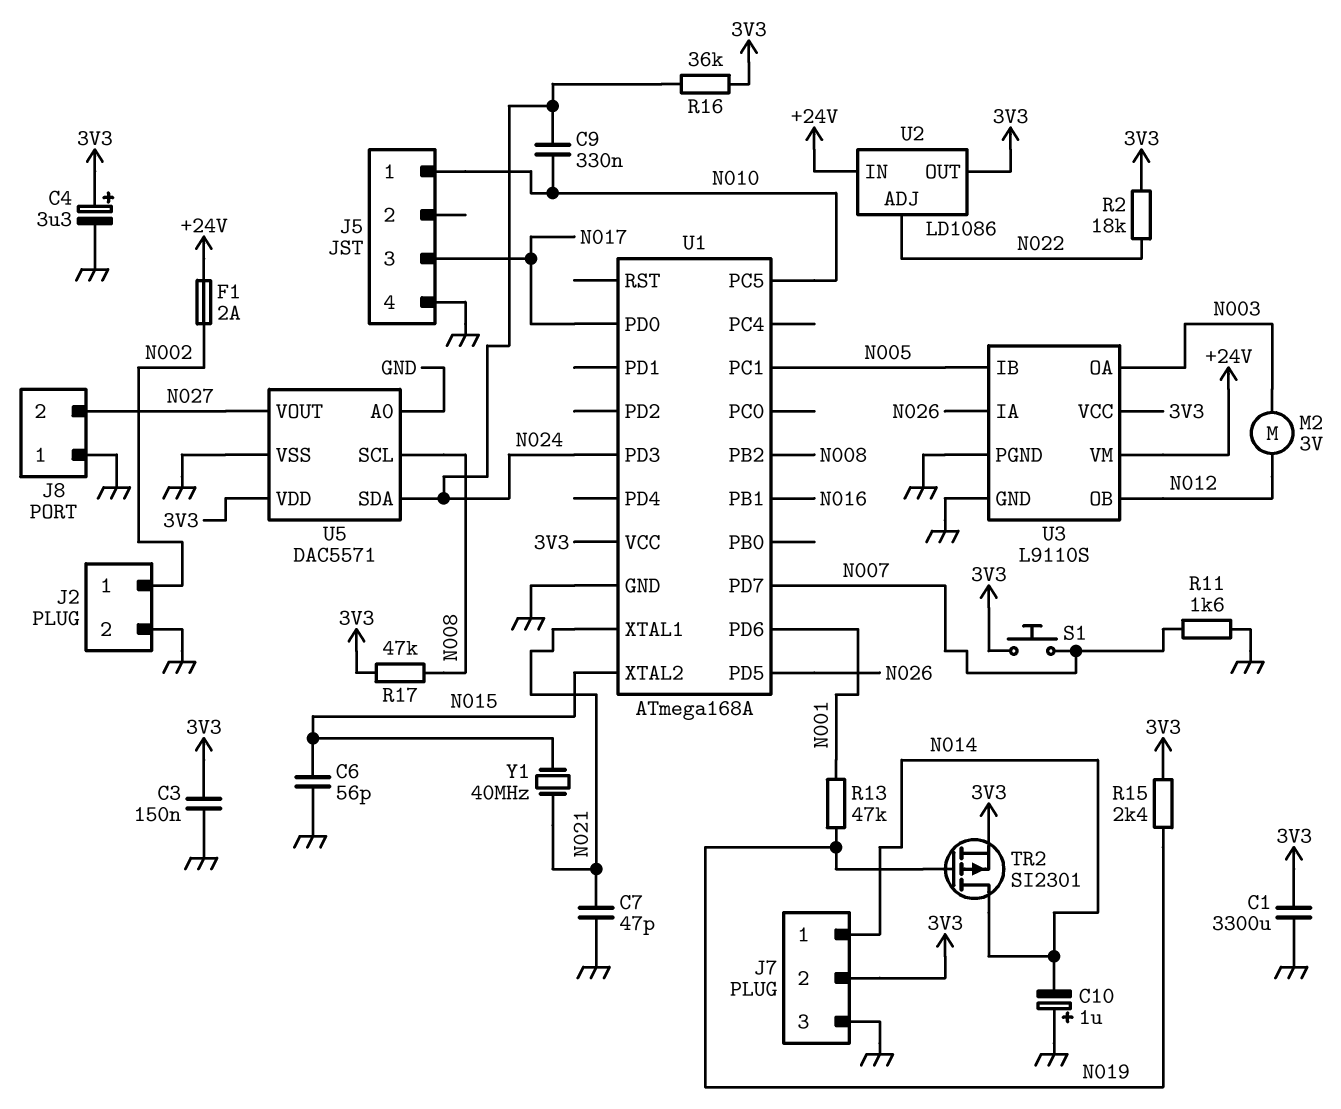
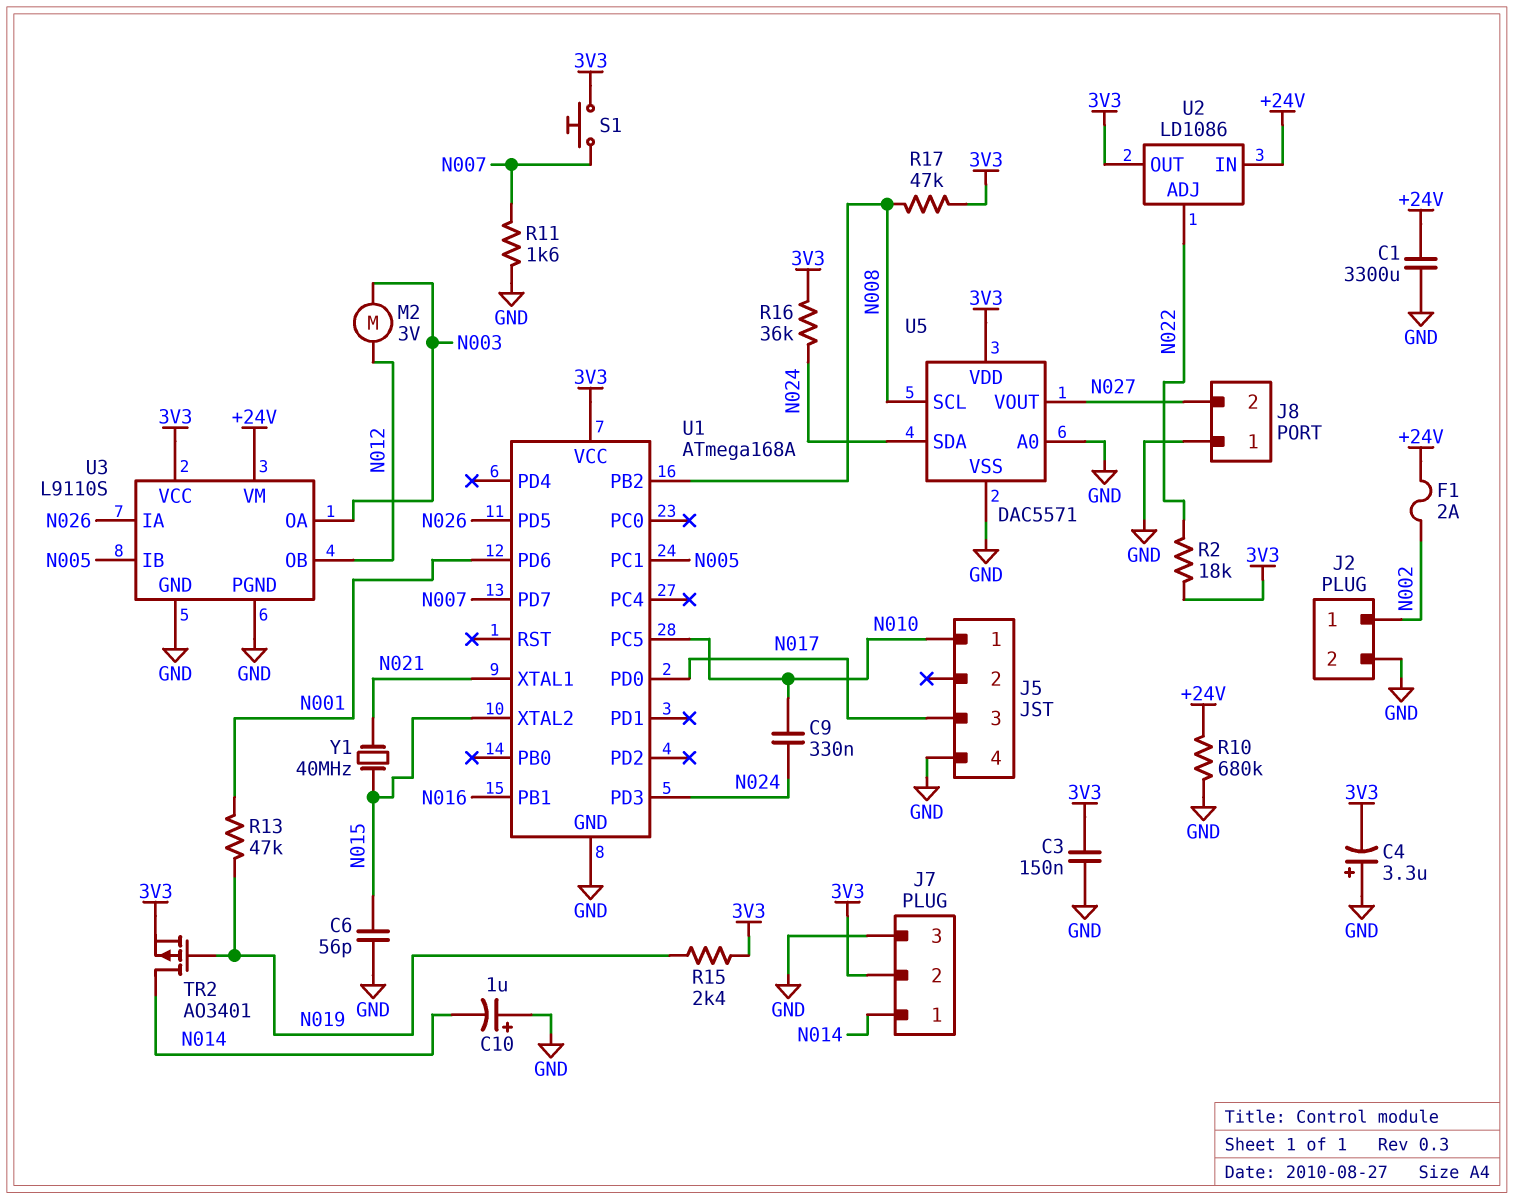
C1: 3300uF (3V3, GND) -> 3300uF (+24V, GND)
C4: 3.3uF (plus 3V3, minus GND) -> 3.3uF (plus GND, minus 3V3)
C7: 47pF (GND, N021) -> none
R10: none -> 680k (+24V, GND)
TR2: PMOS SI2301 (G N019, D N014, S 3V3) -> PMOS AO3401 (G N019, D N014, S 3V3)

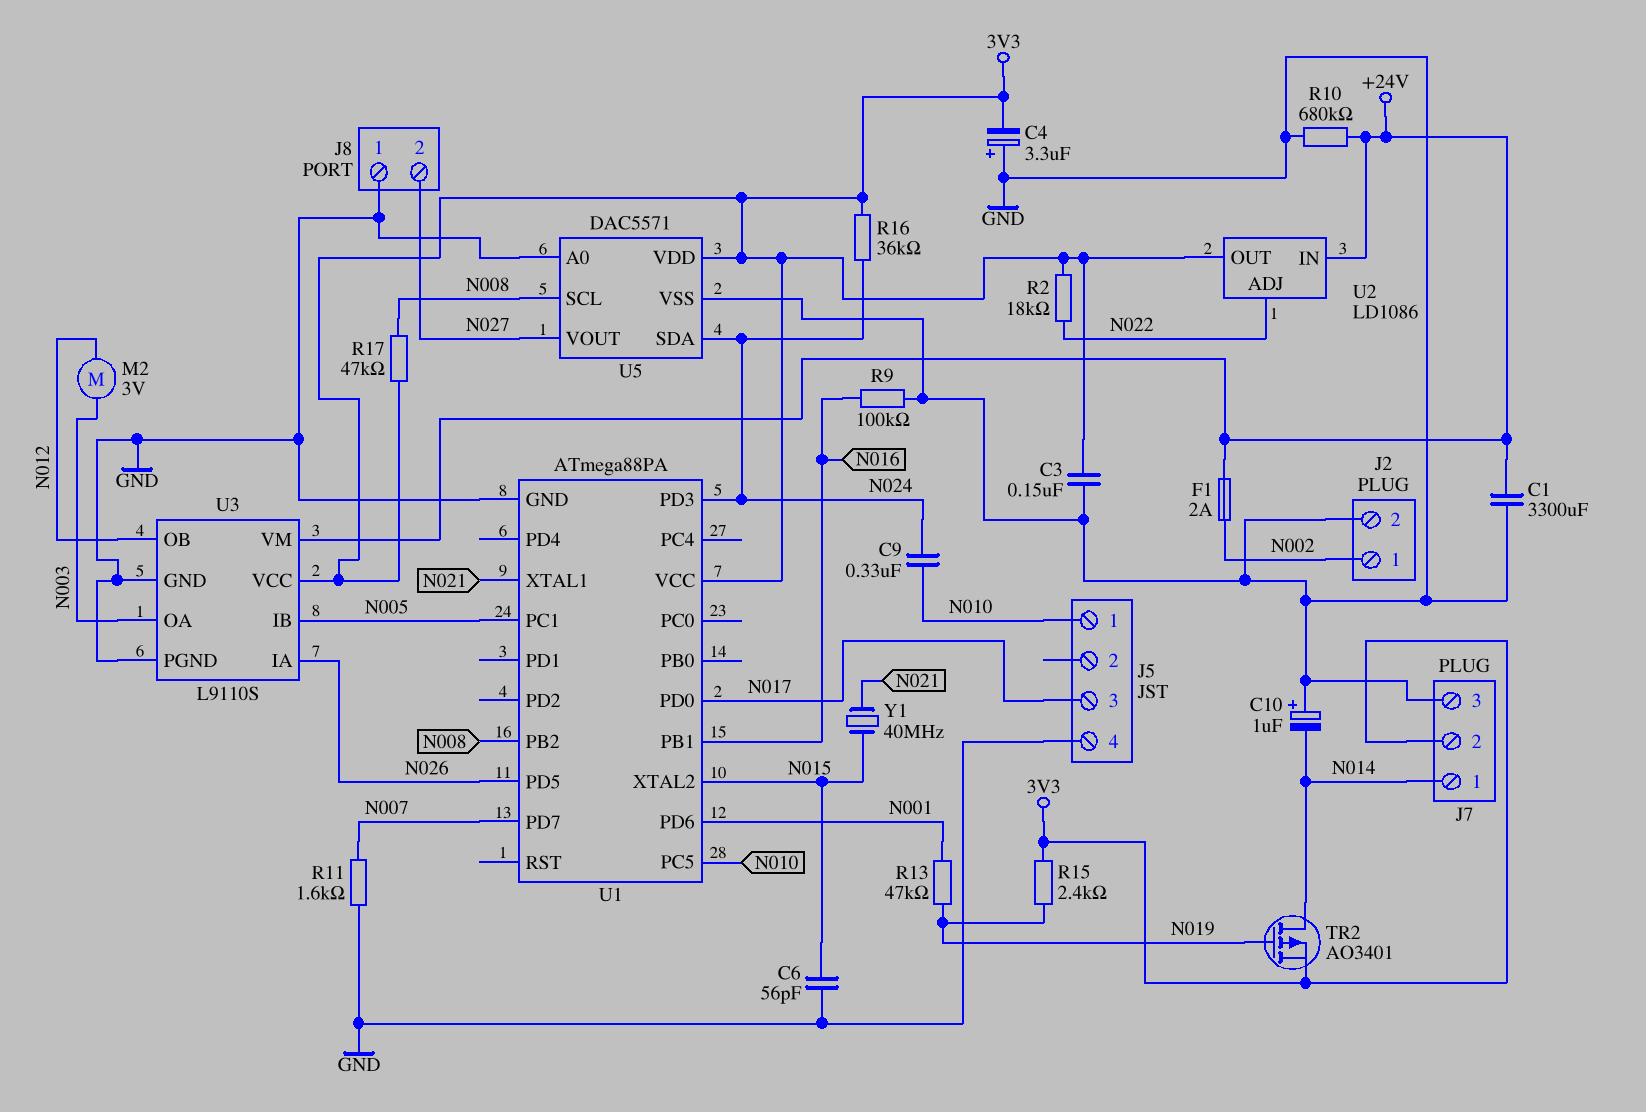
R9: none -> 100k (GND, N016)
S1: button (3V3, N007) -> none
U1: ATmega168A -> ATmega88PA

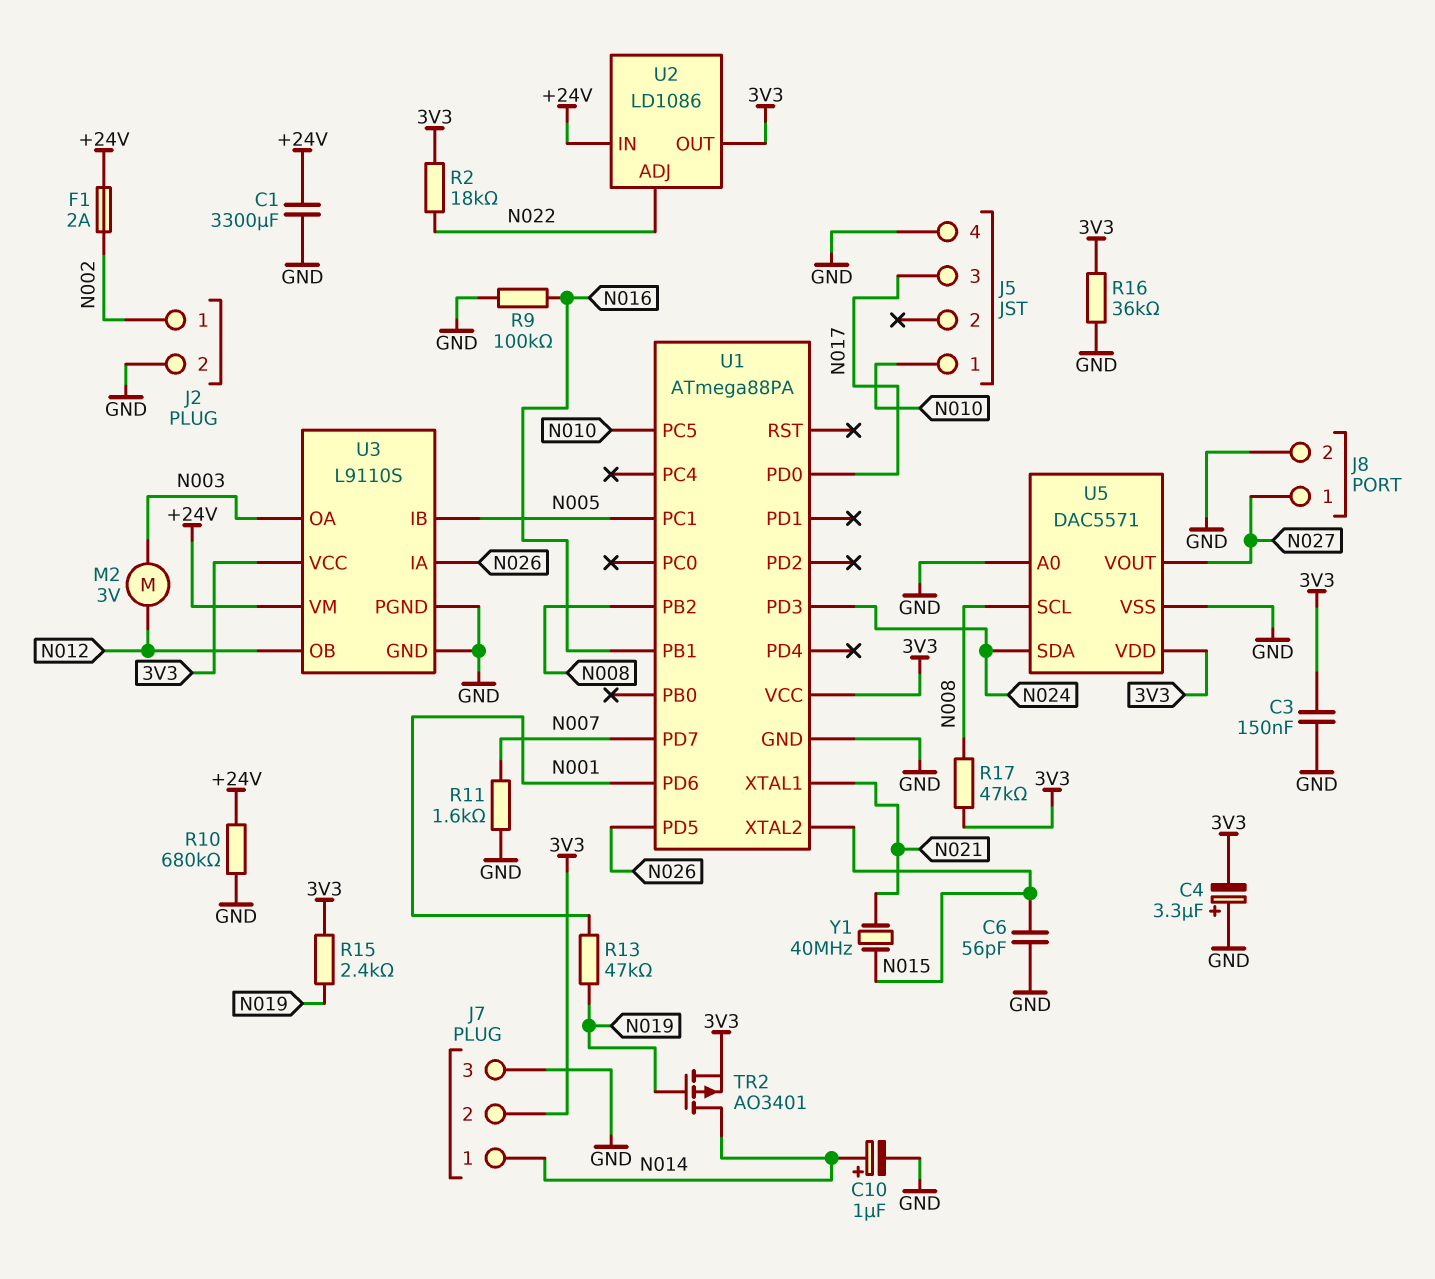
C9: 330nF (N010, N024) -> none
C10: 1uF (plus GND, minus N014) -> 1uF (plus N014, minus GND)
J8 pin 1: GND -> N027
J8 pin 2: N027 -> GND
R16: 36k (3V3, N024) -> 36k (3V3, GND)

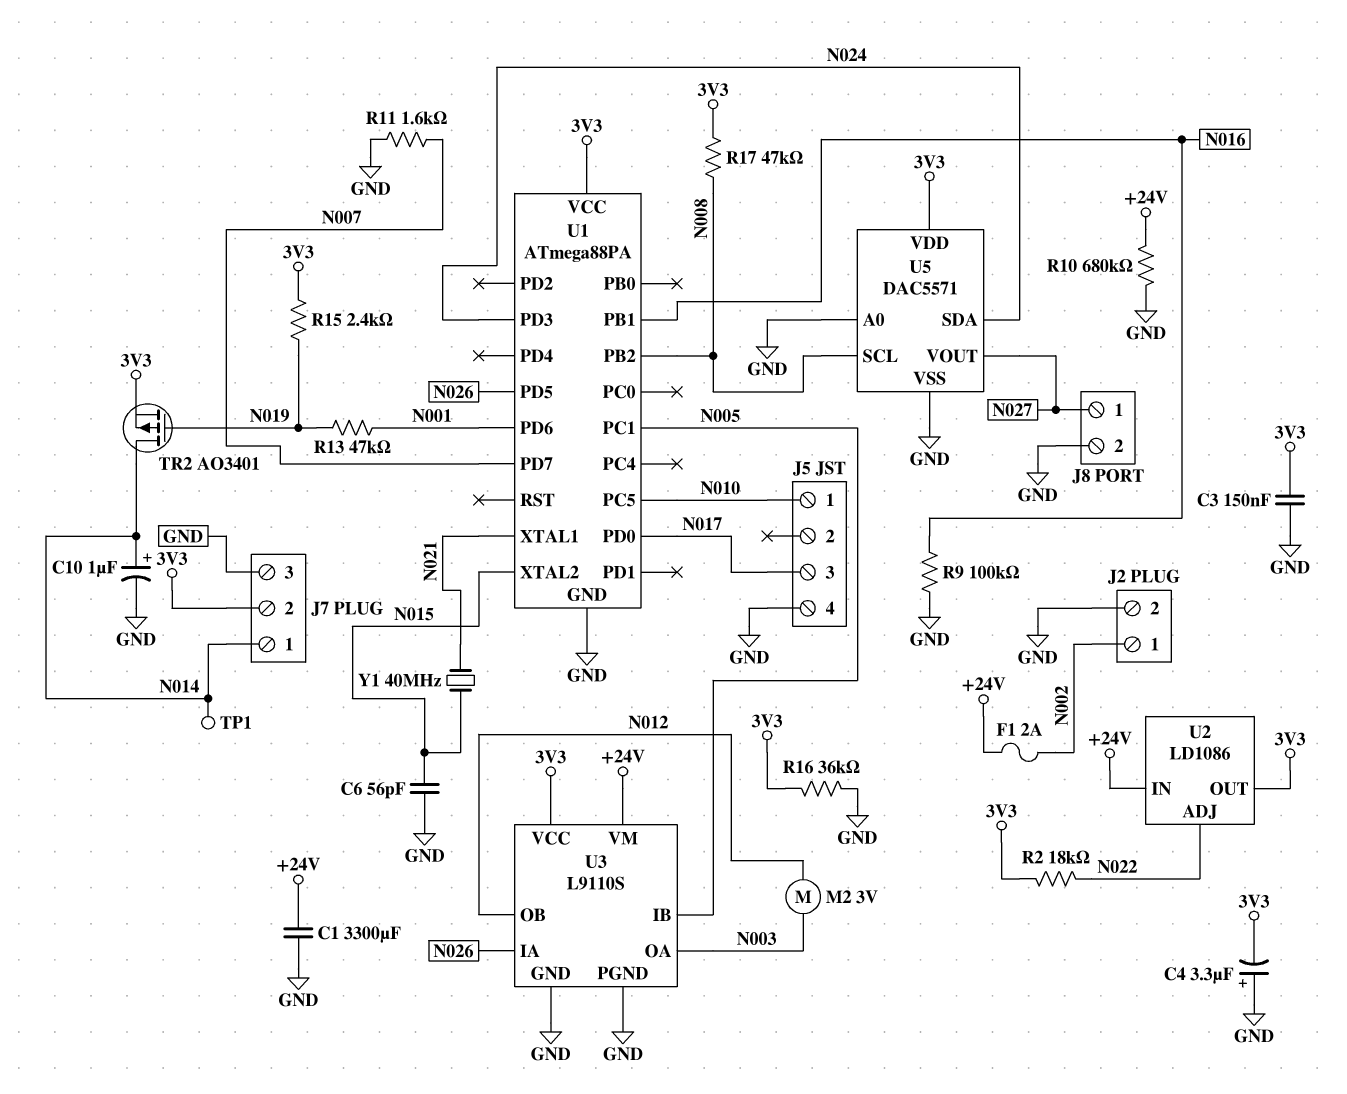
TP1: none -> test point (N014)

